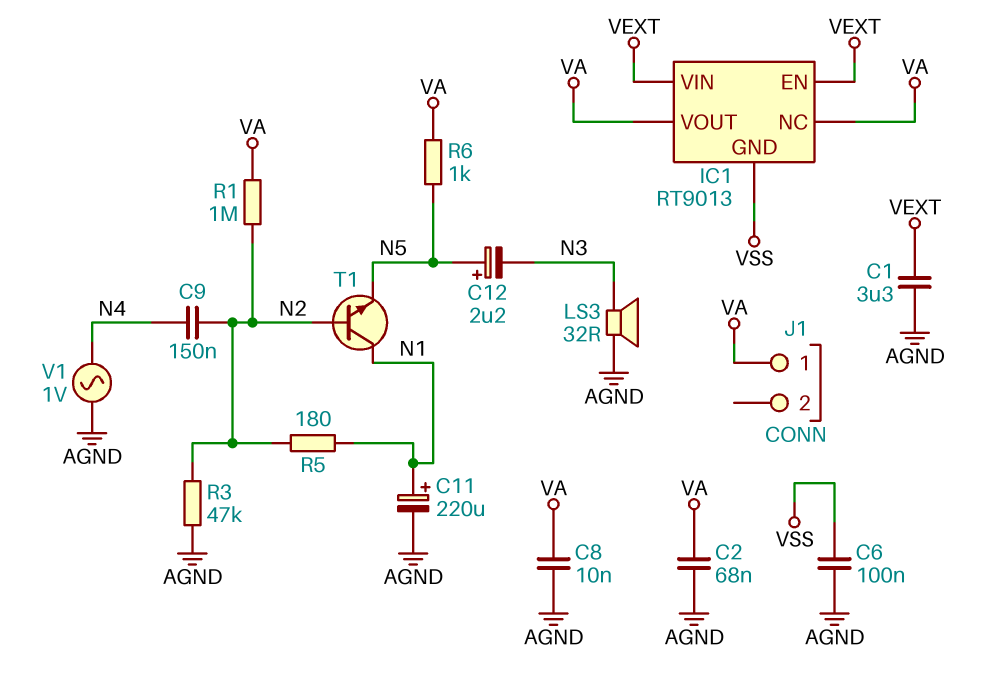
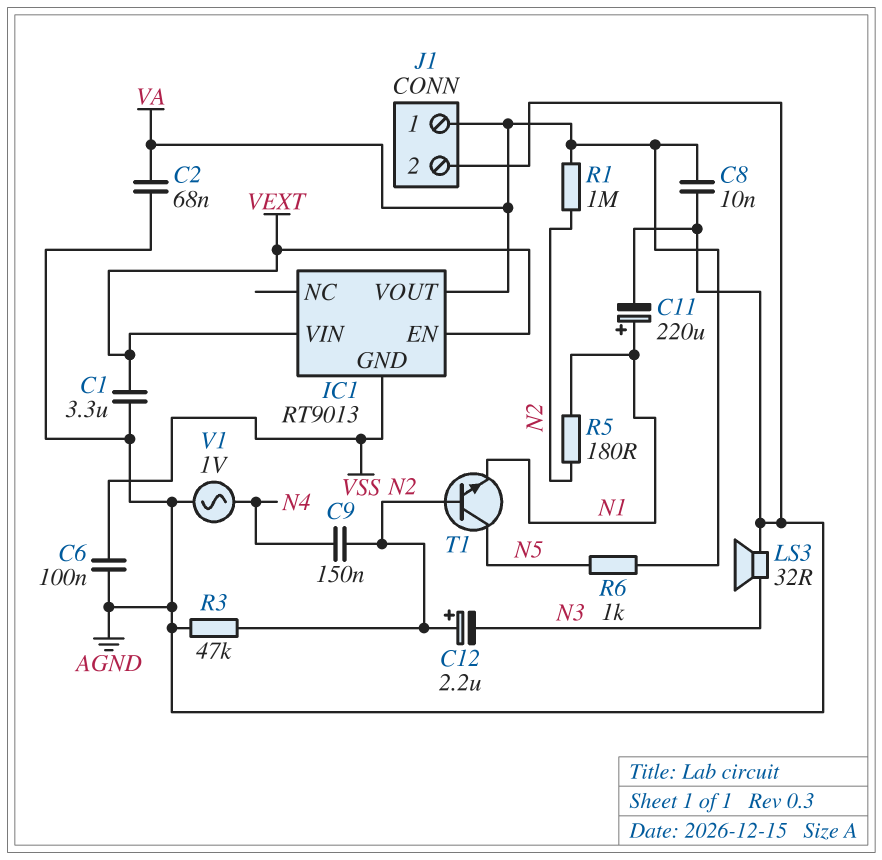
C12: 2.2uF (plus N5, minus N3) -> 2.2uF (plus N2, minus N3)
IC1 pin NC: VA -> none
J1 pin 2: none -> AGND
T1: NPN (B N2, C N1, E N5) -> NPN (B N2, C N5, E N1)

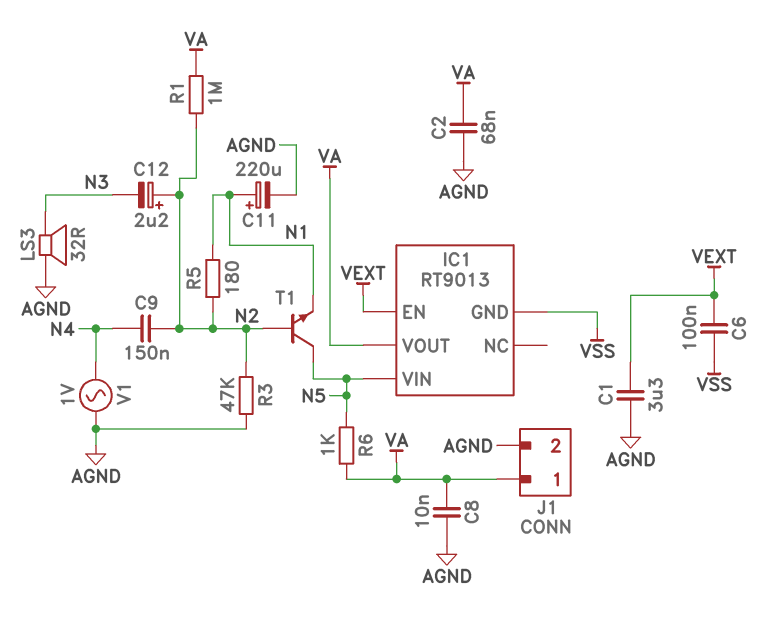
C6: 100nF (AGND, VSS) -> 100nF (VEXT, VSS)
IC1 pin VIN: VEXT -> N5

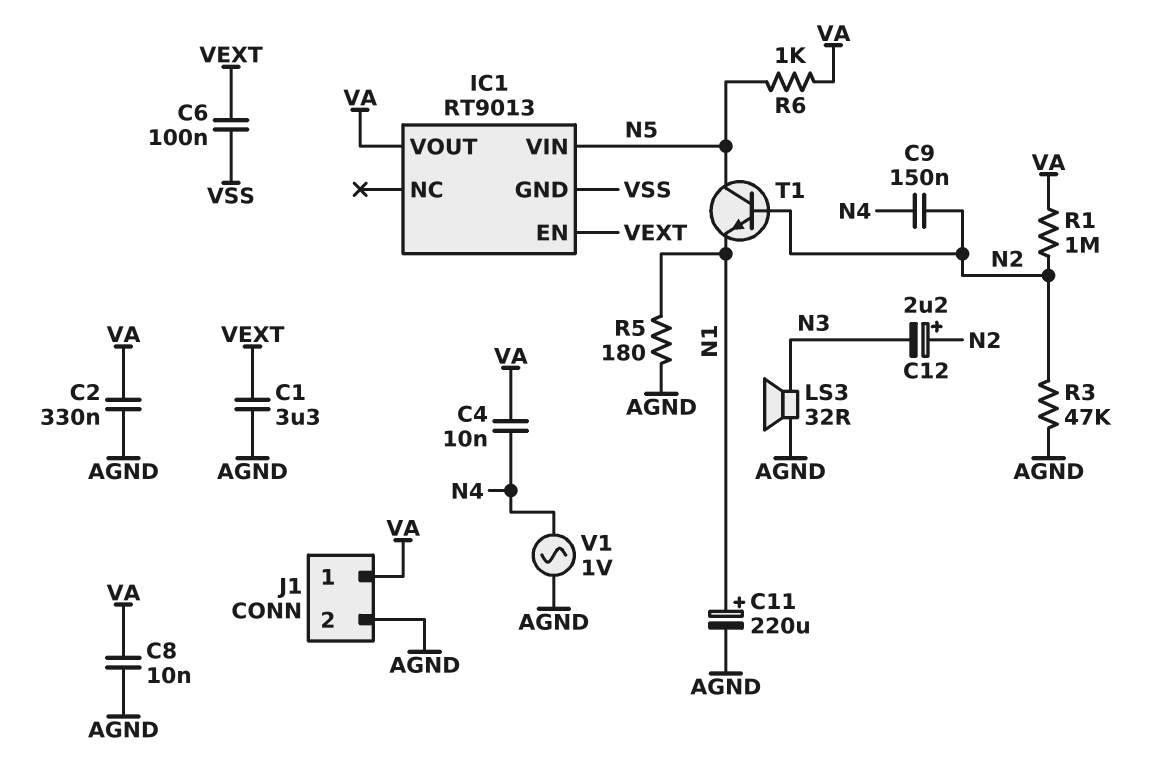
C2: 68nF (AGND, VA) -> 330nF (AGND, VA)
C4: none -> 10nF (N4, VA)
R5: 180 (N1, N2) -> 180 (AGND, N1)

